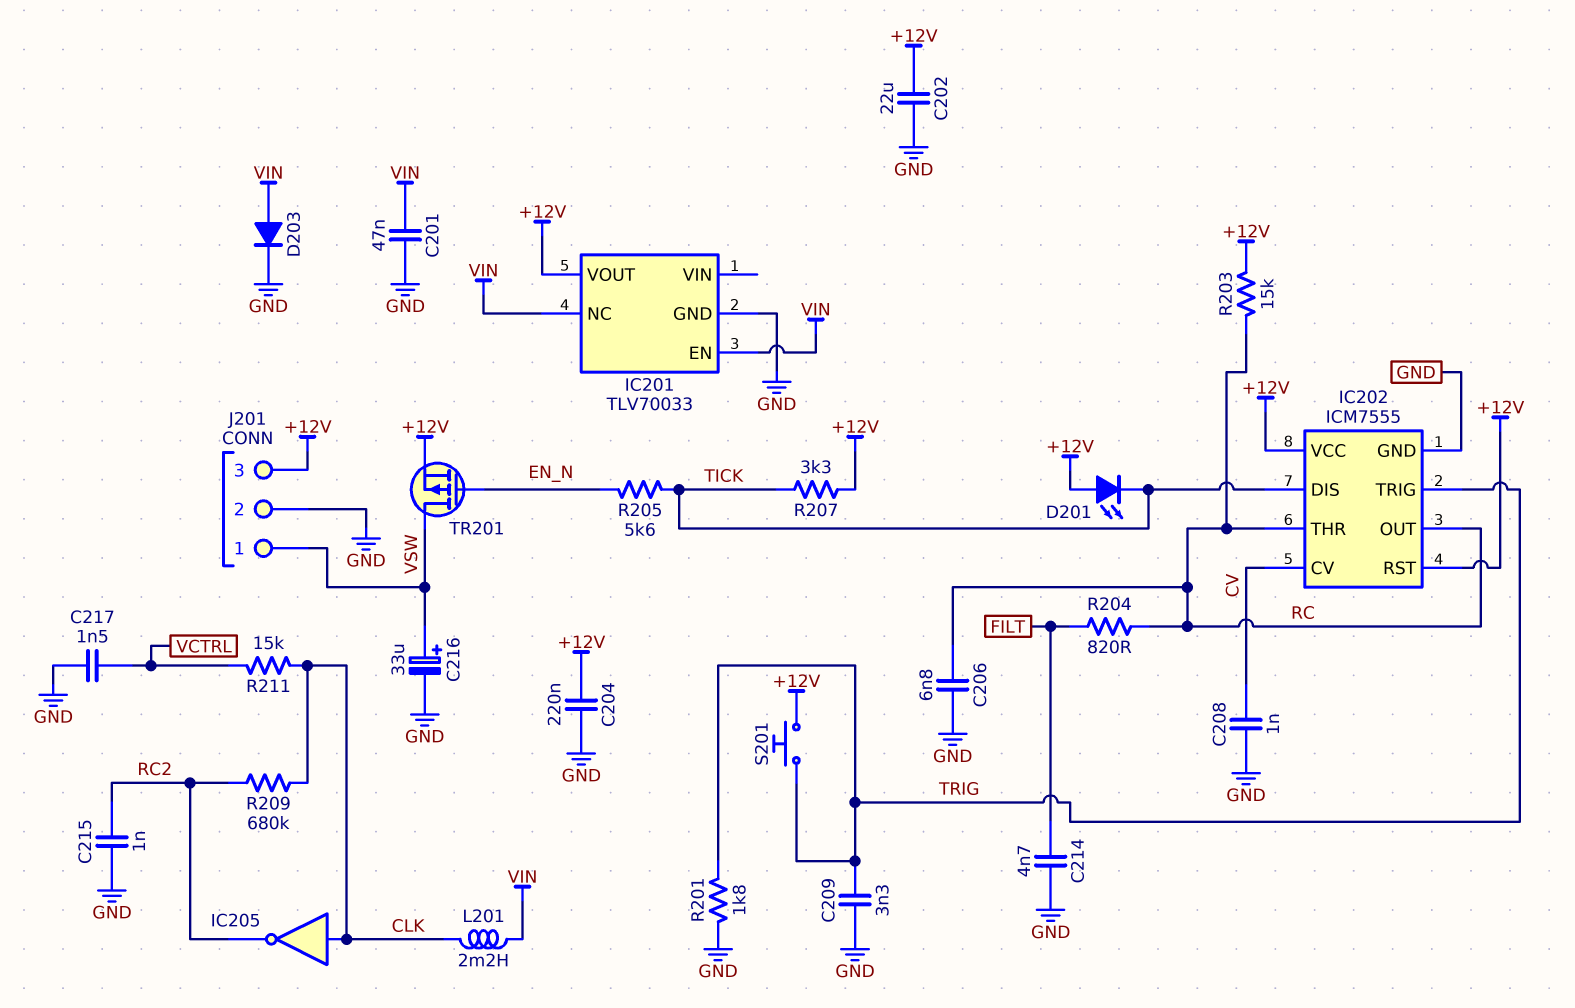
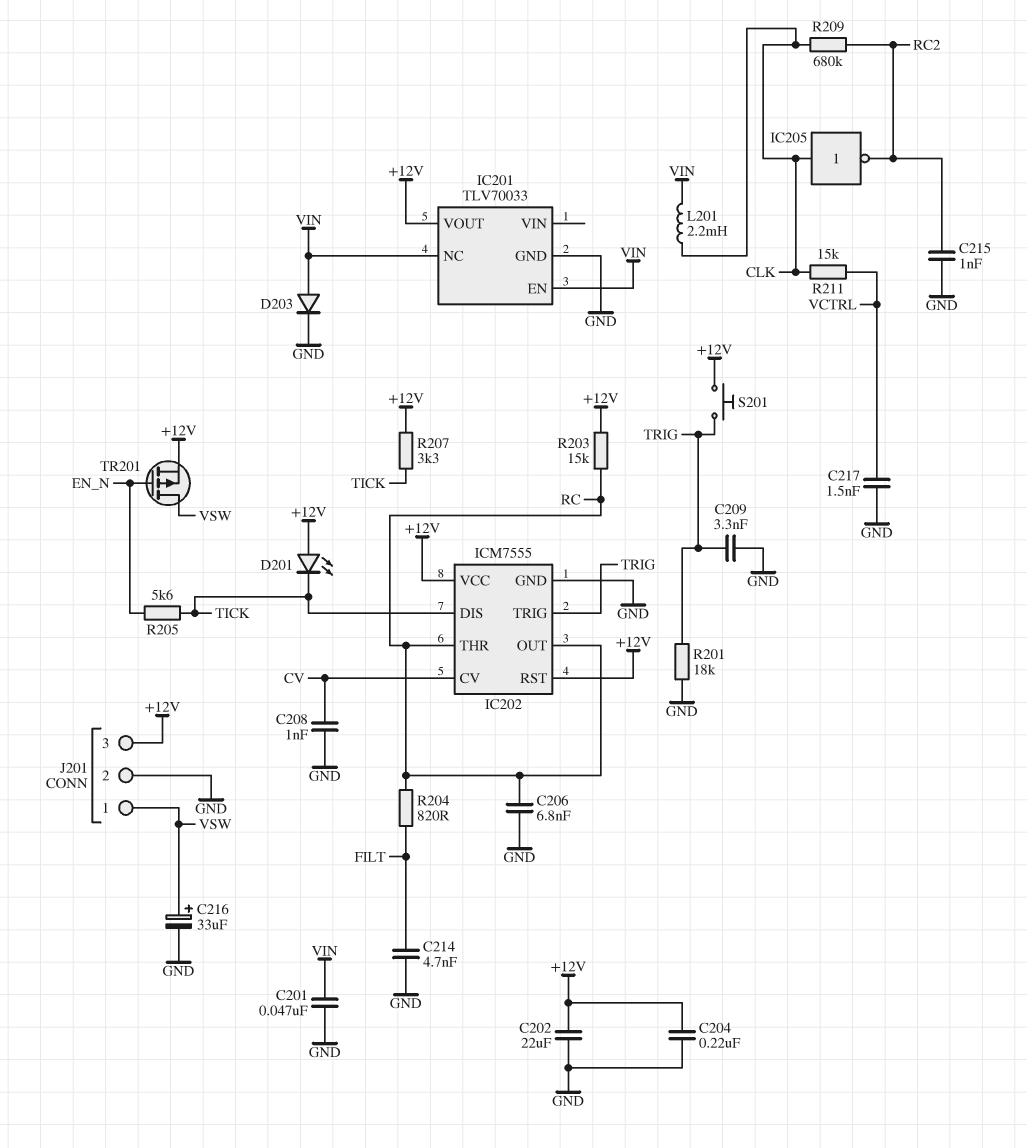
R201: 1.8k (GND, TRIG) -> 18k (GND, TRIG)

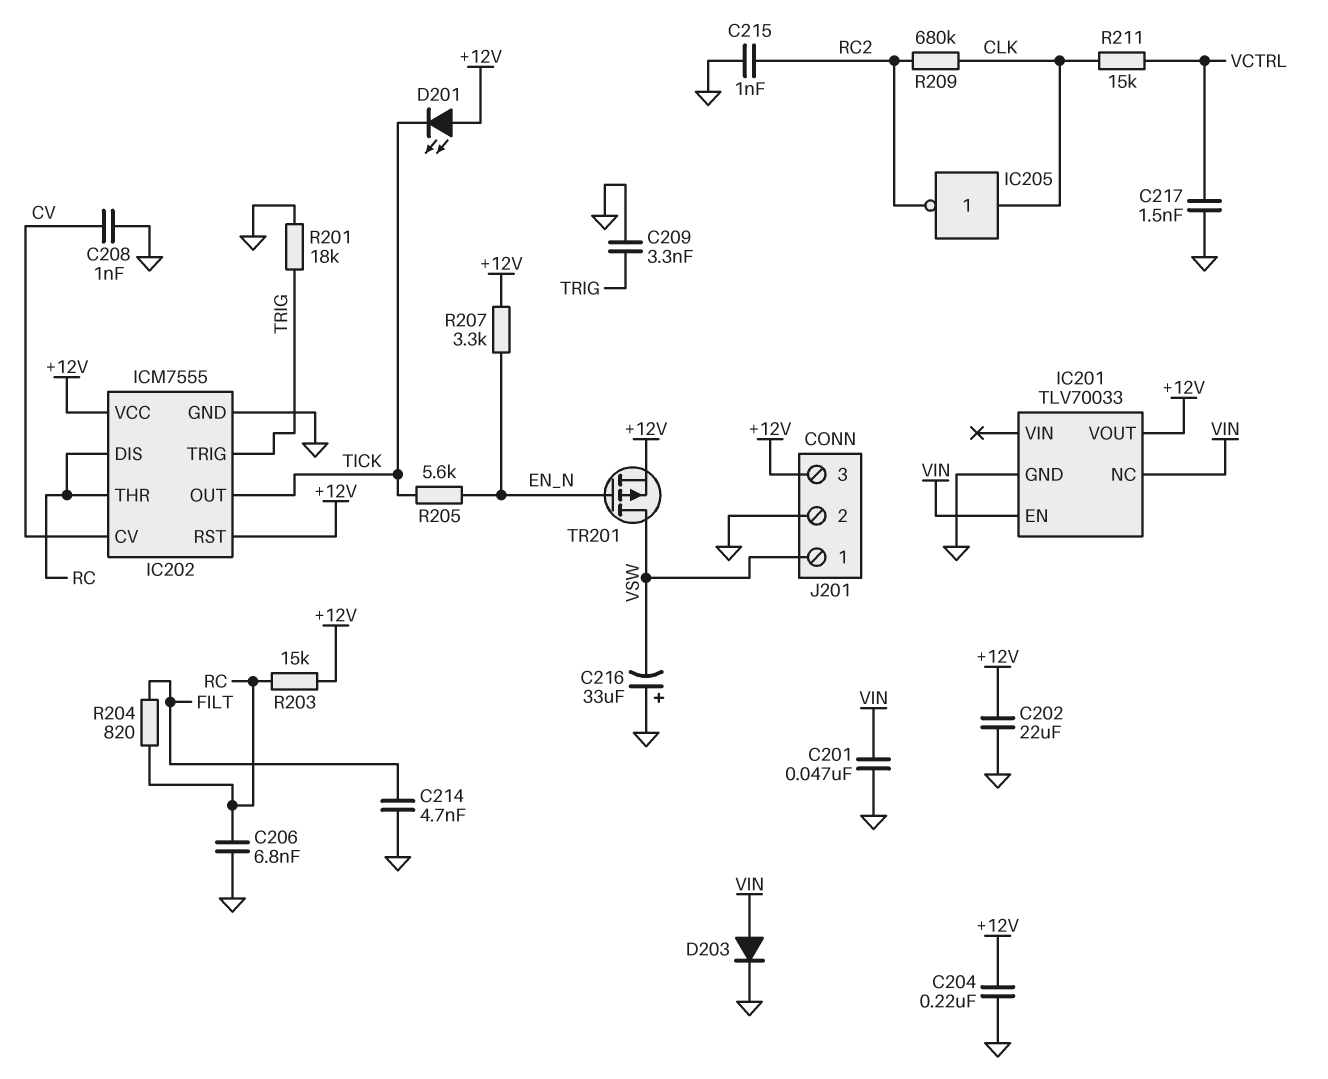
C216: 33uF (plus VSW, minus GND) -> 33uF (plus GND, minus VSW)
IC202 pin DIS: TICK -> RC
IC202 pin OUT: RC -> TICK
L201: 2.2mH (CLK, VIN) -> none
R207: 3.3k (+12V, TICK) -> 3.3k (+12V, EN_N)
S201: button (+12V, TRIG) -> none

